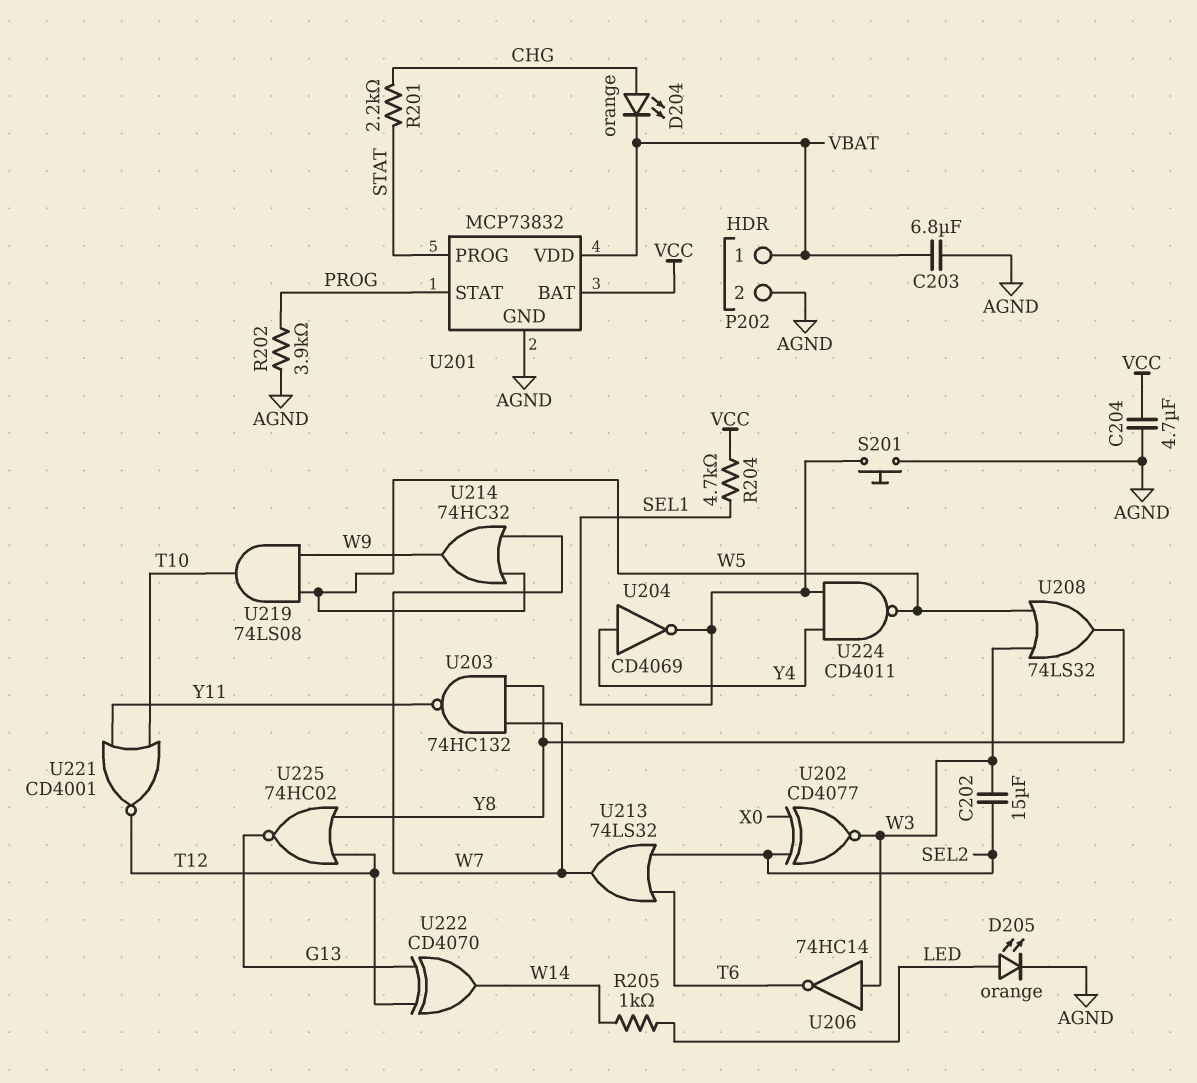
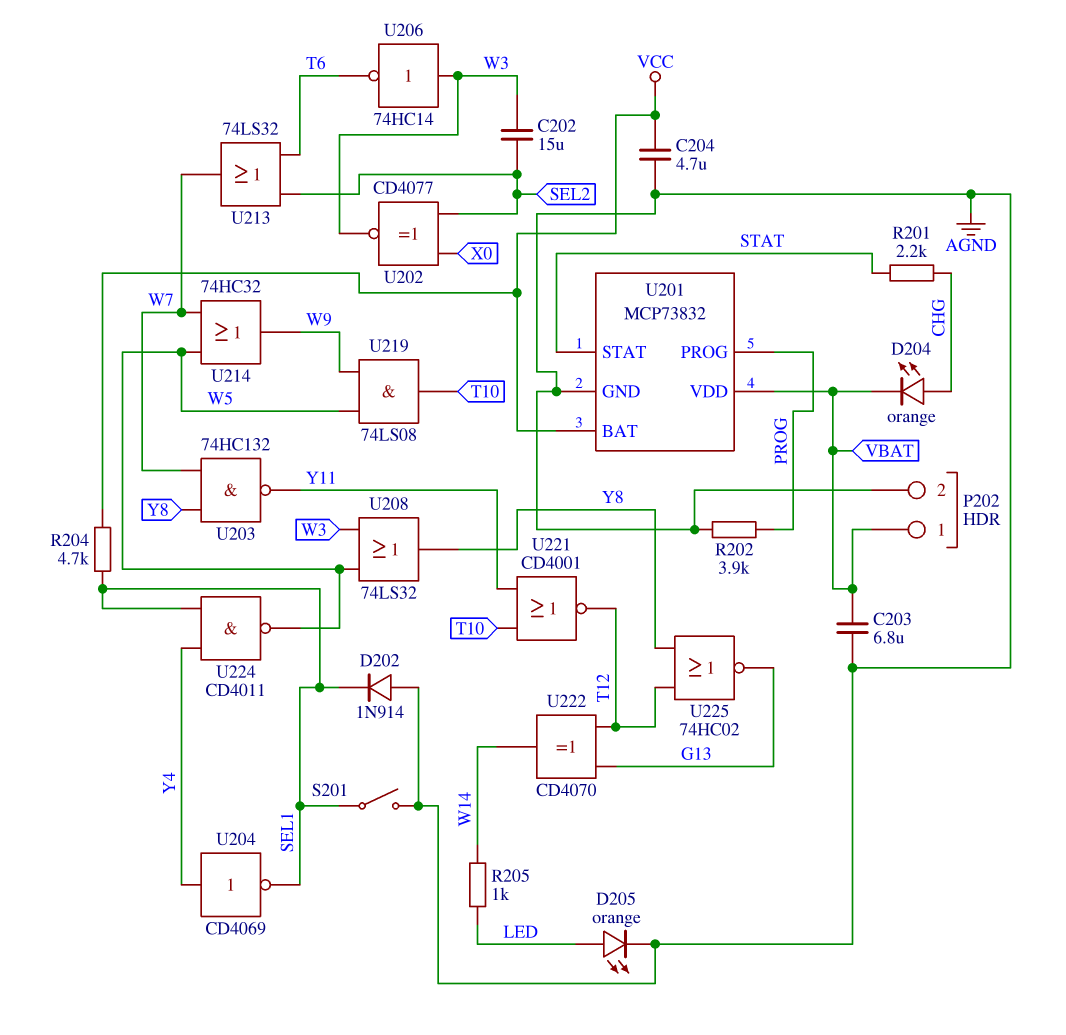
D202: none -> diode 1N914 (A AGND, K SEL1)
S201: button (AGND, SEL1) -> switch (AGND, SEL1)
U201 pin PROG: STAT -> PROG
U201 pin STAT: PROG -> STAT

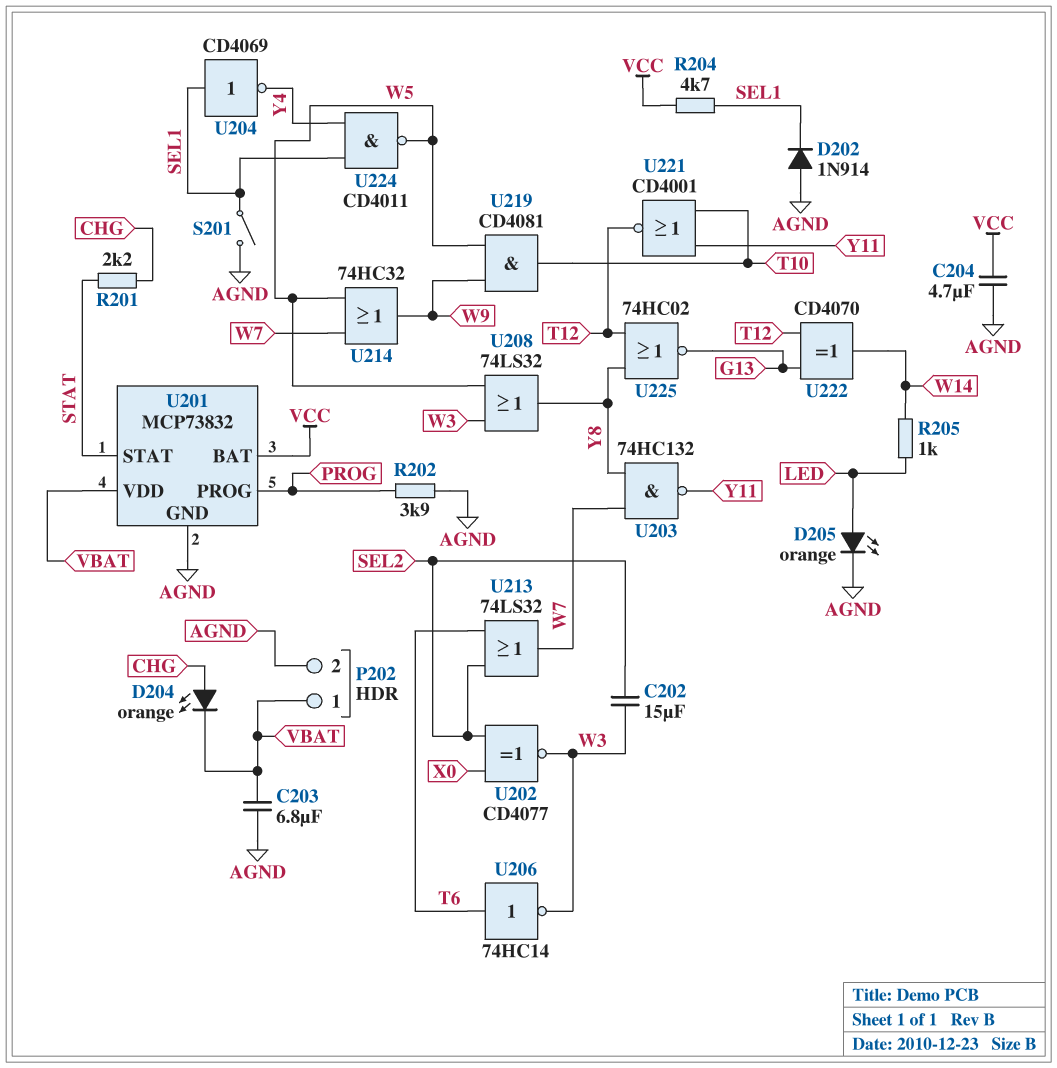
U204: NOT CD4069 (in Y4, out SEL1) -> NOT CD4069 (in SEL1, out Y4)
U206: NOT 74HC14 (in W3, out T6) -> NOT 74HC14 (in T6, out W3)
U219: AND 74LS08 (in W5, in W9, out T10) -> AND CD4081 (in W5, in W9, out T10)

